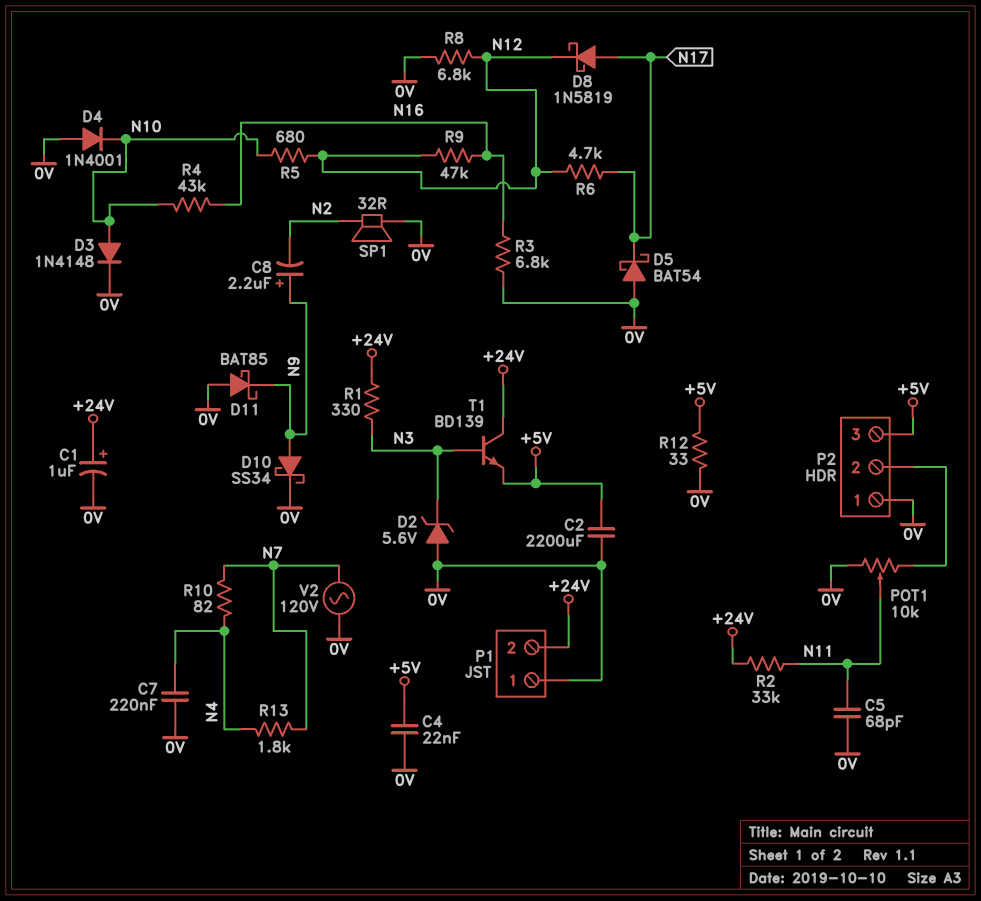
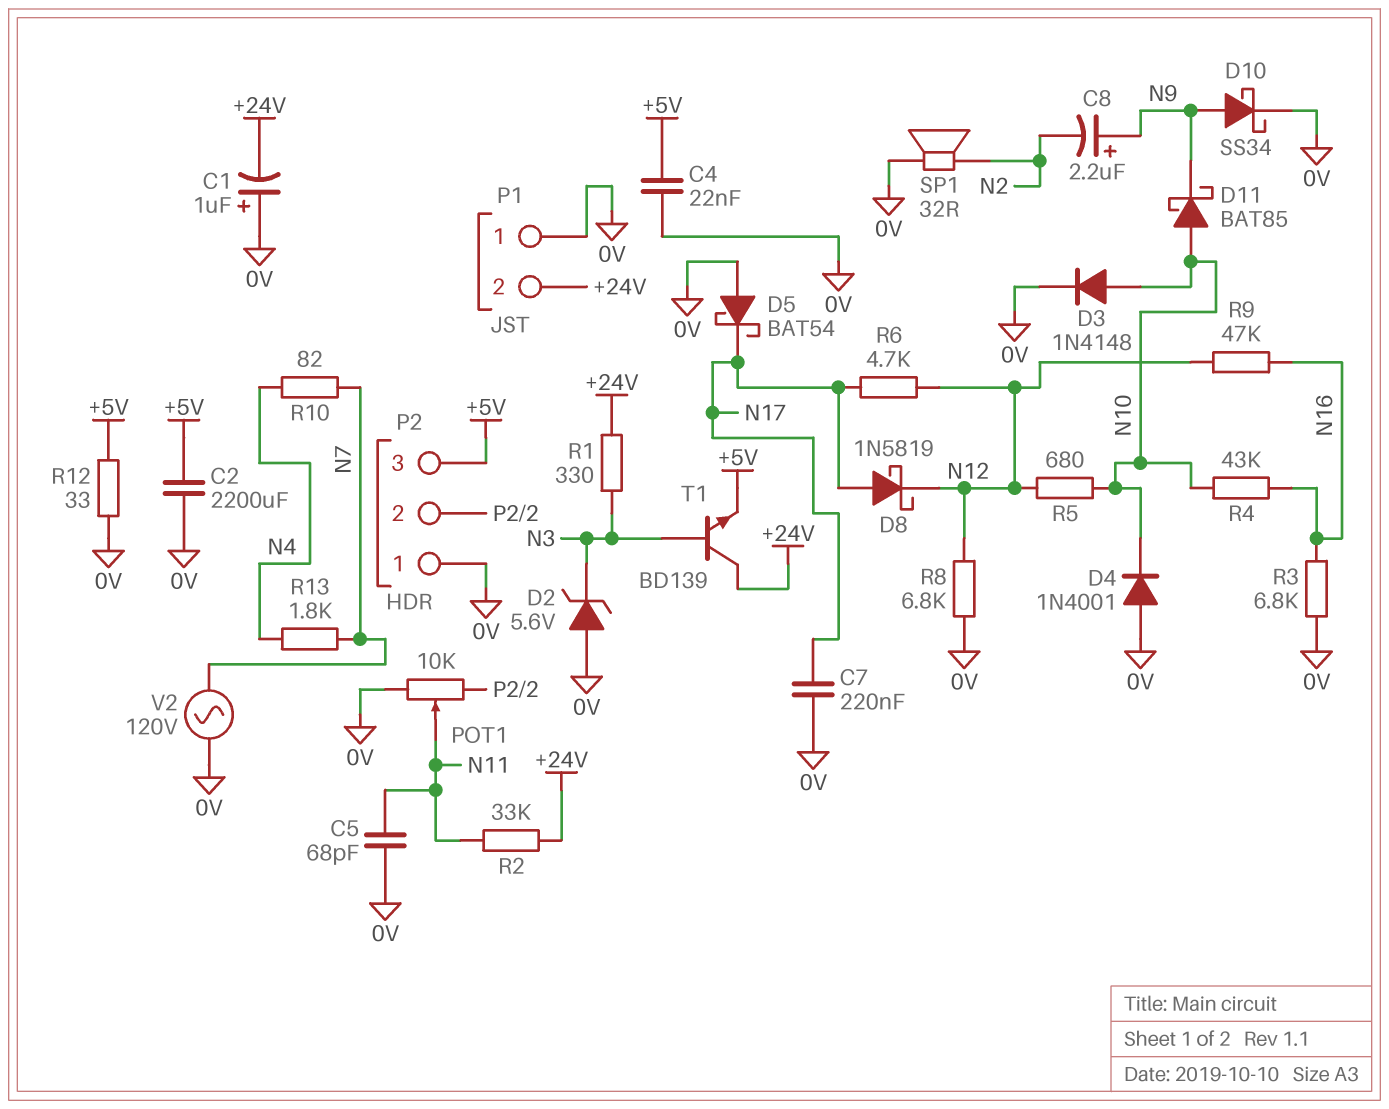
C1: 1uF (plus +24V, minus 0V) -> 1uF (plus 0V, minus +24V)
C7: 220nF (0V, N4) -> 220nF (0V, N17)
D11: schottky BAT85 (A 0V, K N9) -> schottky BAT85 (A N10, K N9)

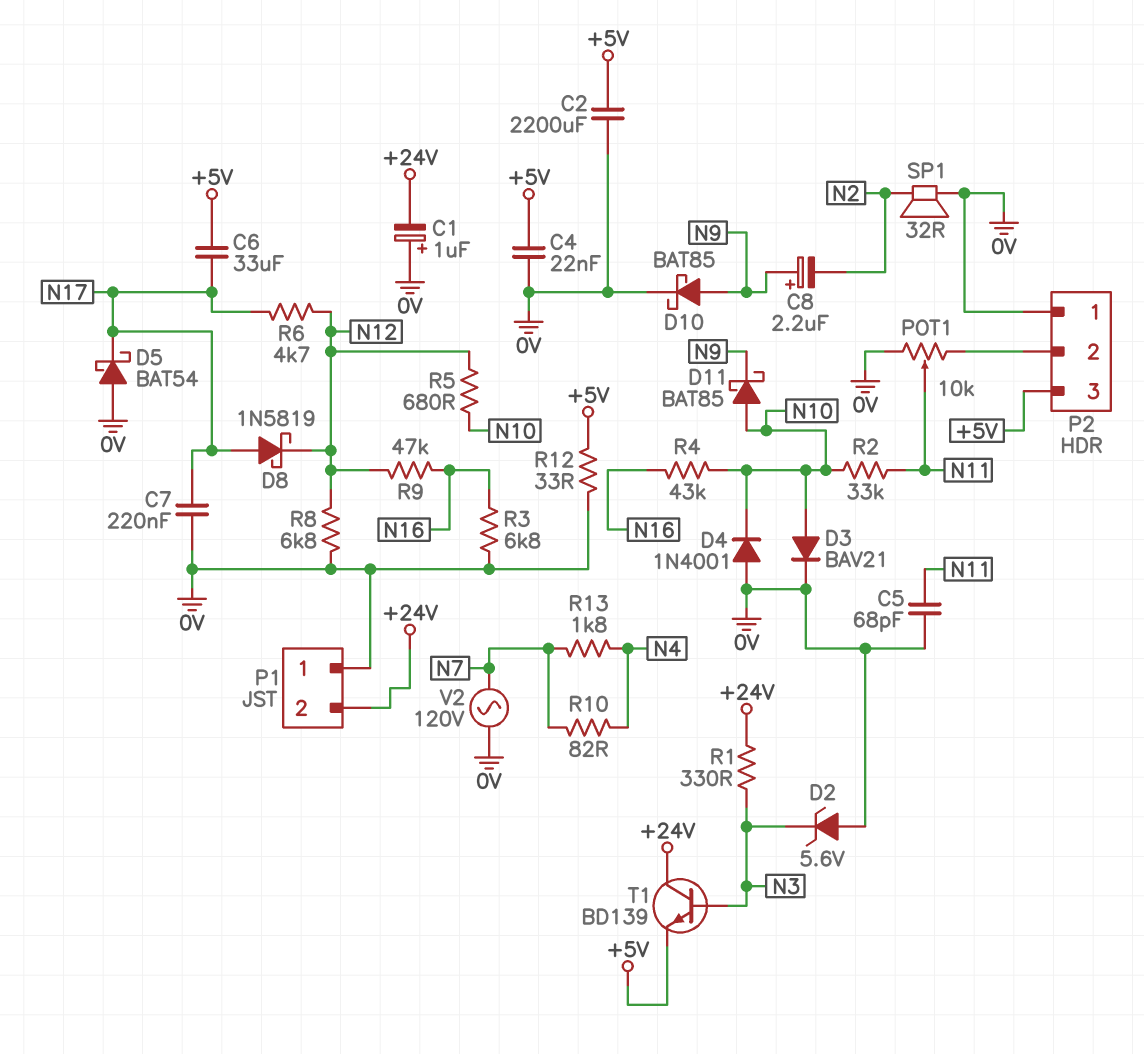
C6: none -> 33uF (+5V, N17)
D3: diode 1N4148 (A N10, K 0V) -> diode BAV21 (A N10, K 0V)
D10: schottky SS34 (A N9, K 0V) -> schottky BAT85 (A N9, K 0V)
R2: 33k (+24V, N11) -> 33k (N10, N11)

